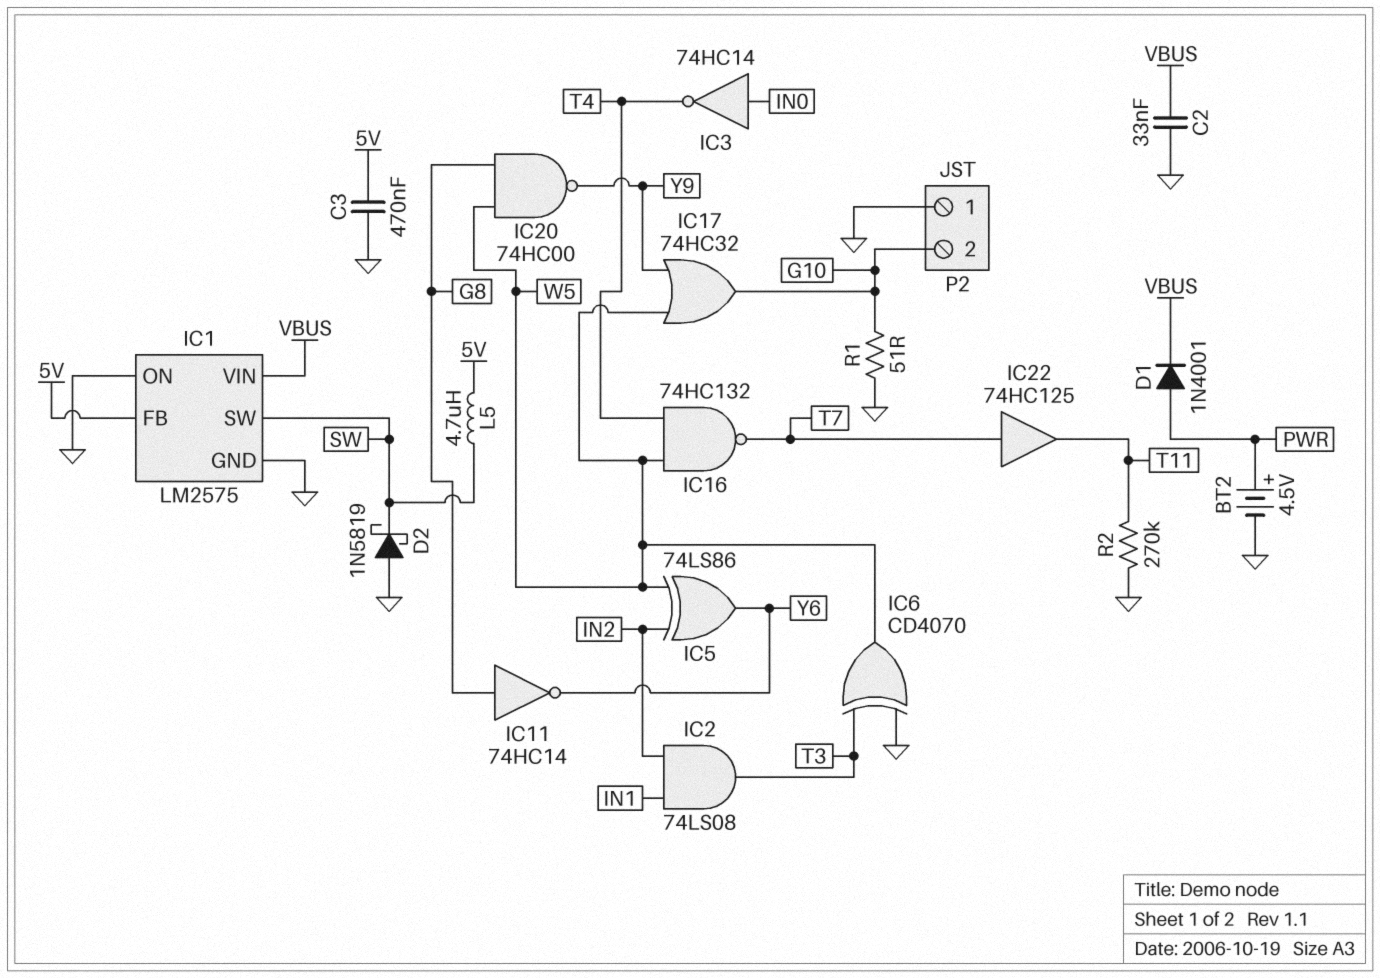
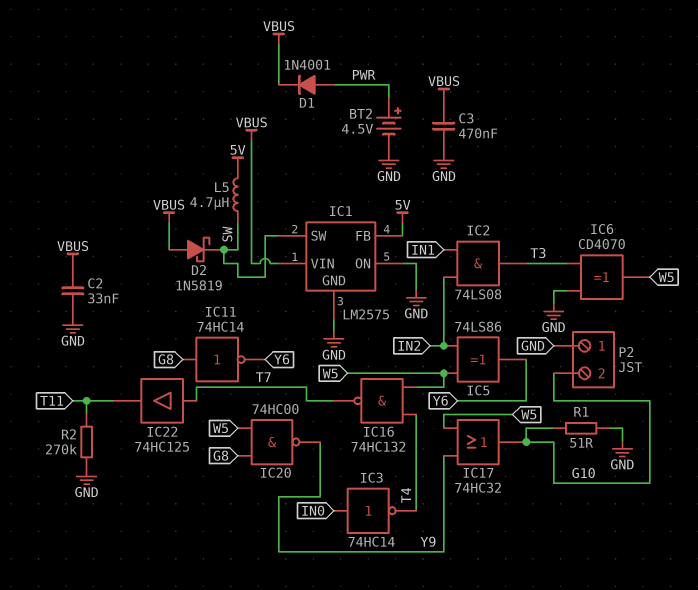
C3: 470nF (5V, GND) -> 470nF (GND, VBUS)
D2: schottky 1N5819 (A GND, K SW) -> schottky 1N5819 (A VBUS, K SW)

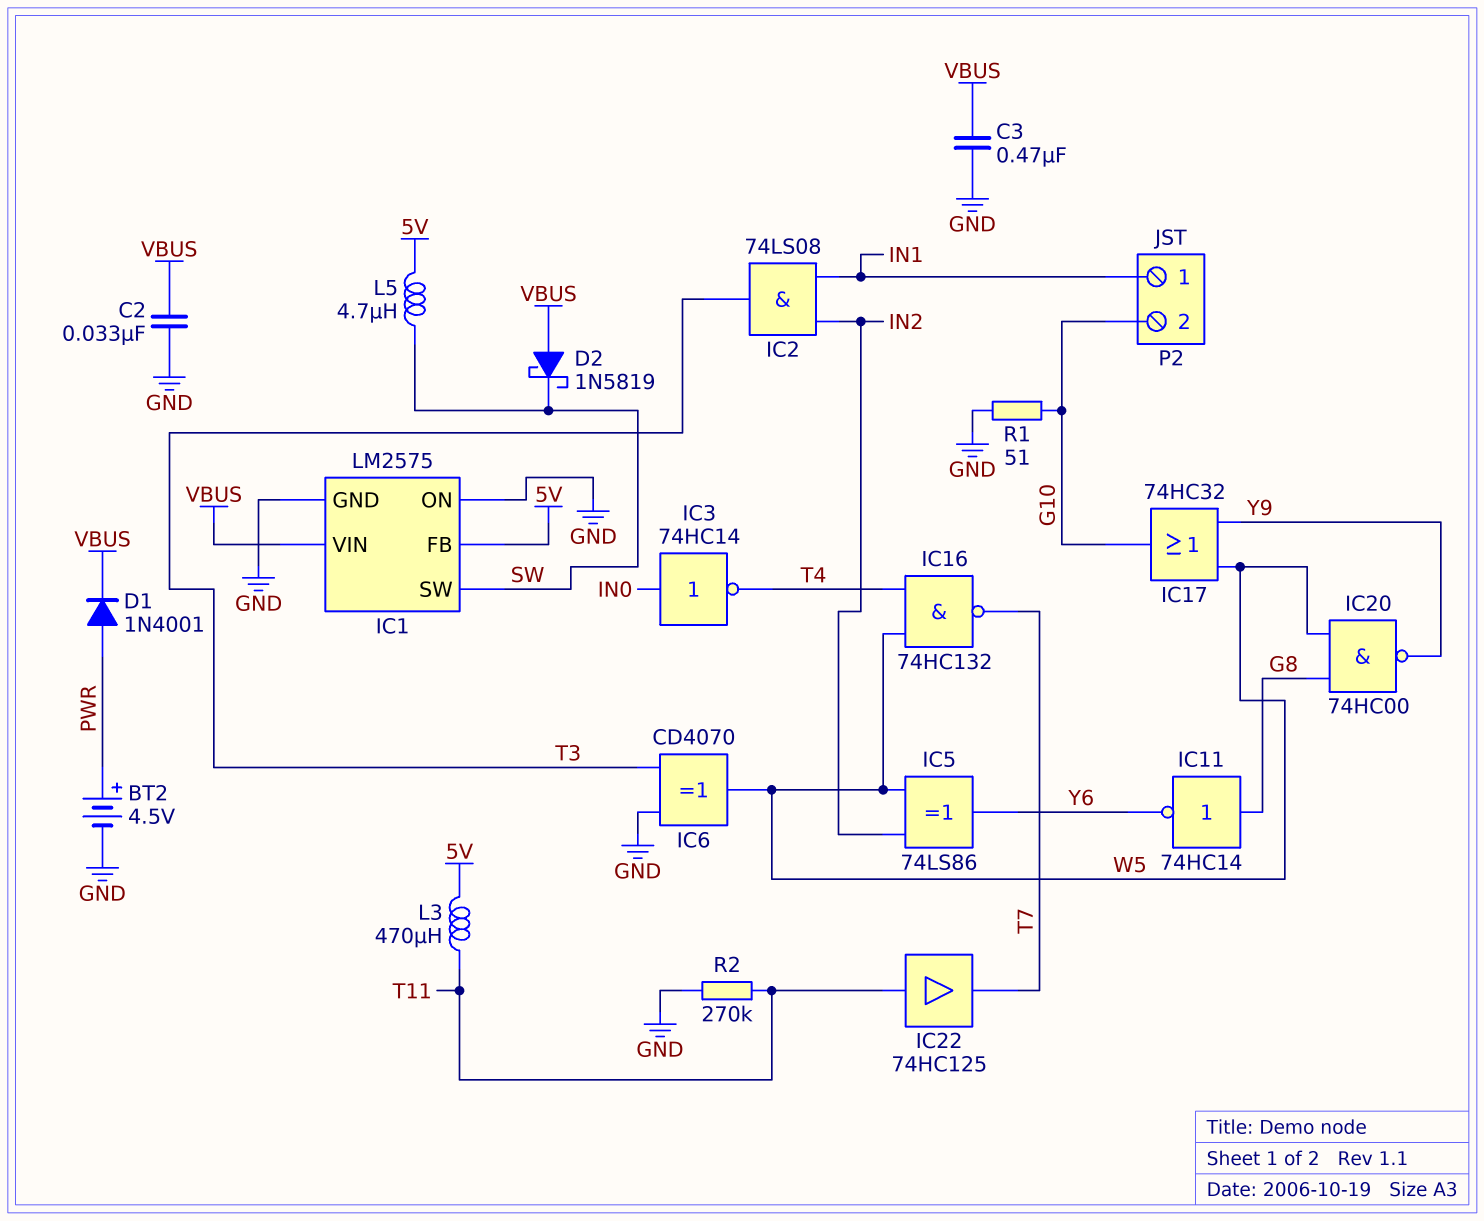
IC22: buffer 74HC125 (in T7, out T11) -> buffer 74HC125 (in T11, out T7)
L3: none -> 470uH (5V, T11)
P2 pin 1: GND -> IN1

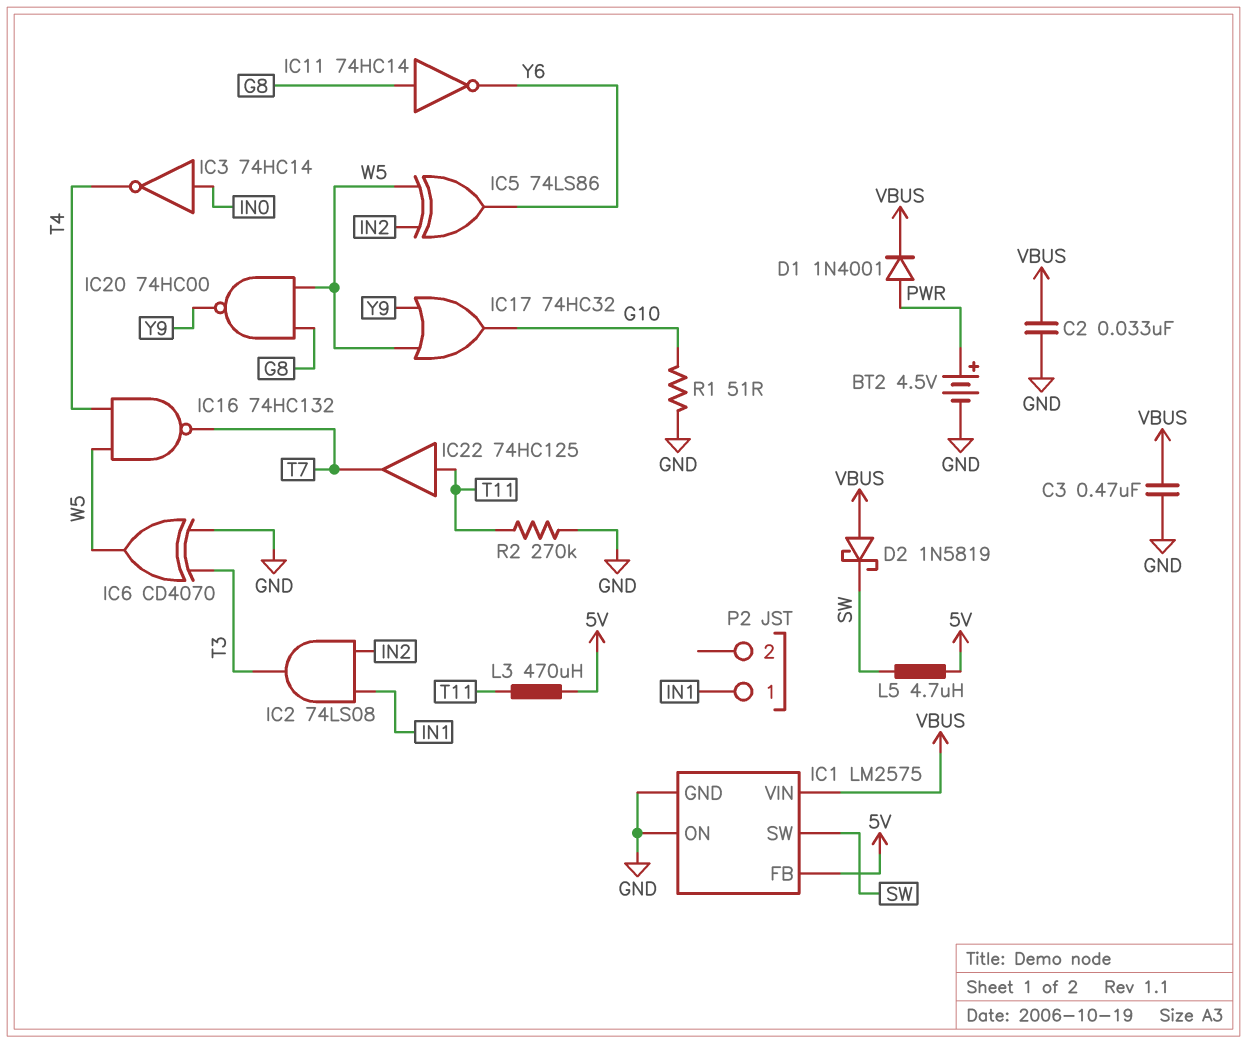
P2 pin 2: G10 -> none

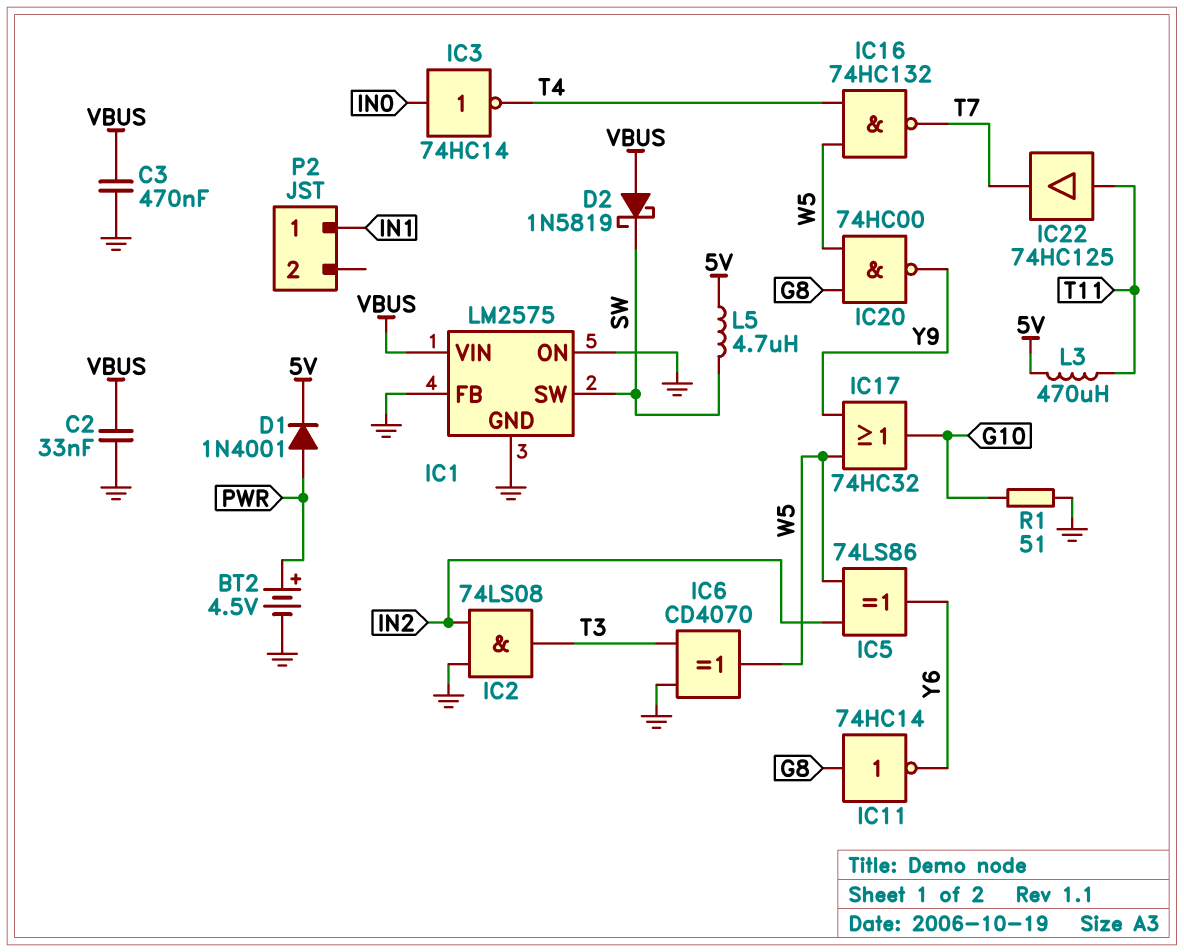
D1: diode 1N4001 (A PWR, K VBUS) -> diode 1N4001 (A PWR, K 5V)
IC1 pin FB: 5V -> GND
IC2: AND 74LS08 (in IN1, in IN2, out T3) -> AND 74LS08 (in GND, in IN2, out T3)
R2: 270k (GND, T11) -> none

